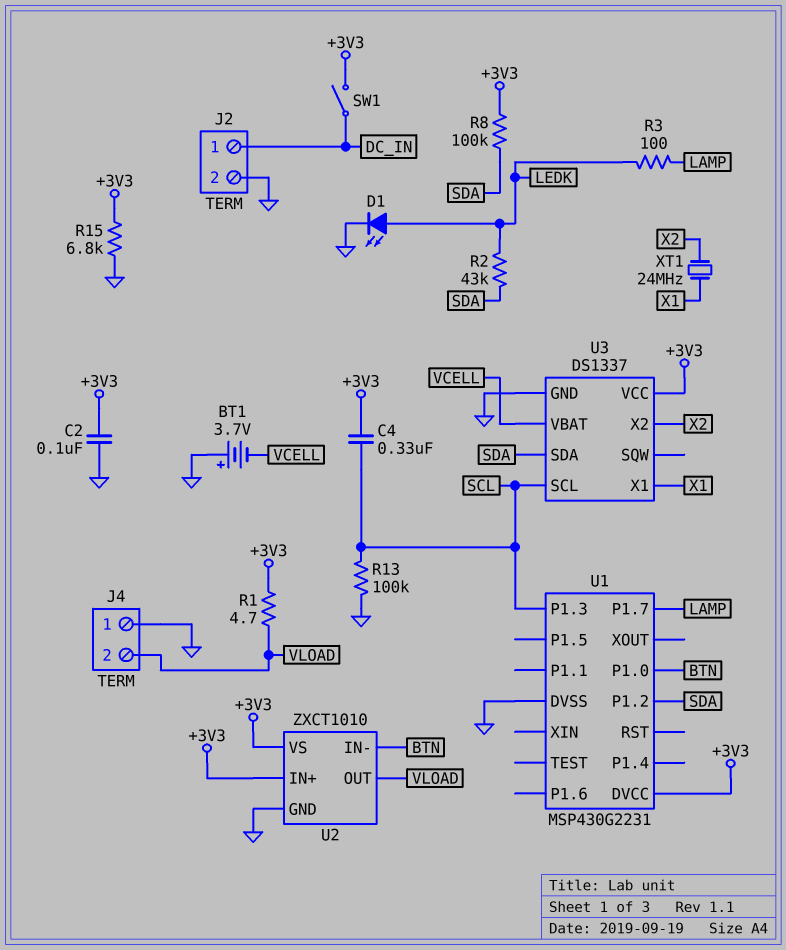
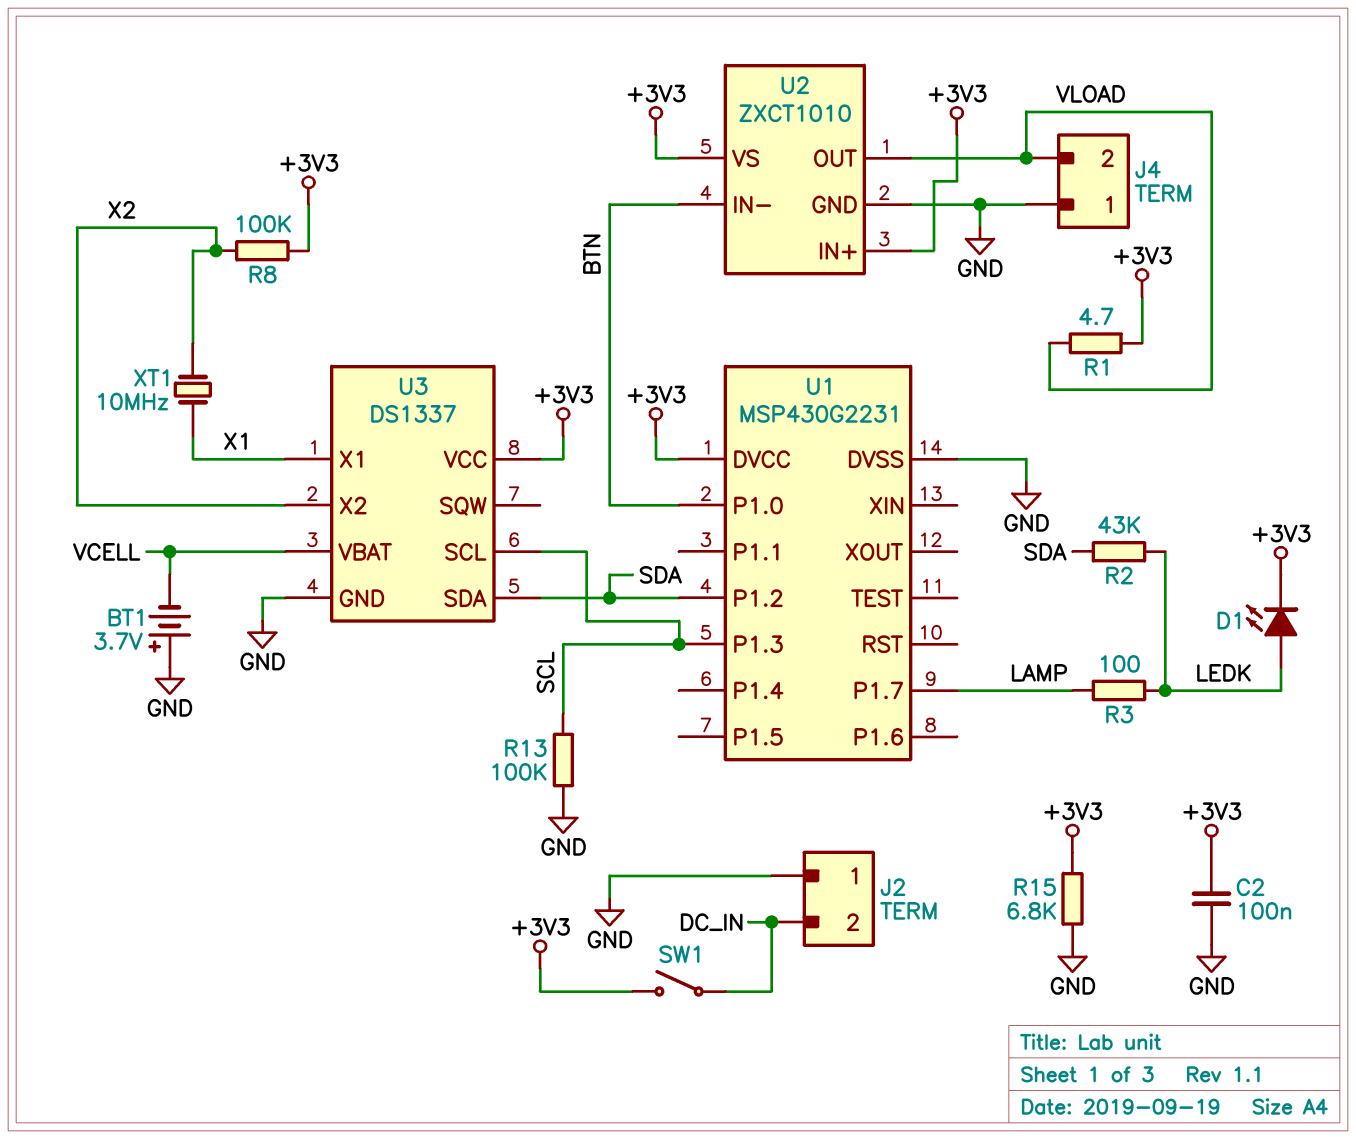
C4: 330nF (+3V3, SCL) -> none
D1: LED (A LEDK, K GND) -> LED (A LEDK, K +3V3)
J2 pin 1: DC_IN -> GND
J2 pin 2: GND -> DC_IN
R8: 100k (+3V3, SDA) -> 100k (+3V3, X2)
XT1: 24MHz (X1, X2) -> 10MHz (X1, X2)

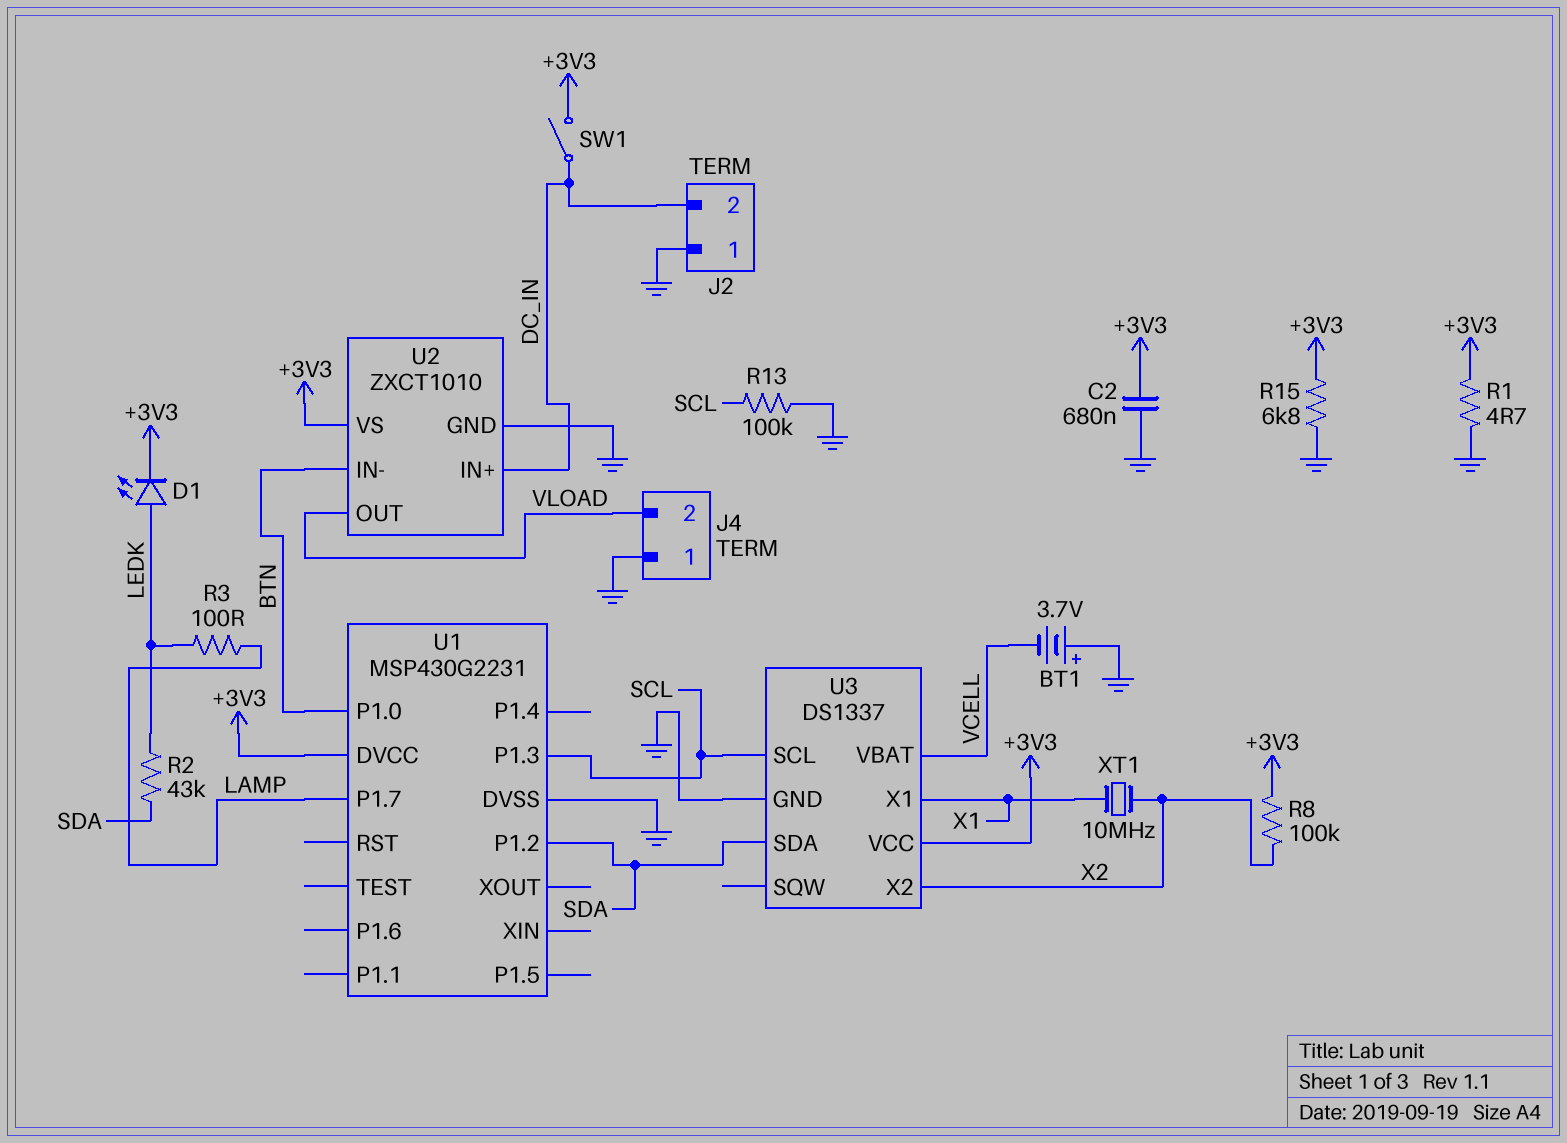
C2: 100nF (+3V3, GND) -> 680nF (+3V3, GND)
R1: 4.7 (+3V3, VLOAD) -> 4.7 (+3V3, GND)
U2 pin IN+: +3V3 -> DC_IN

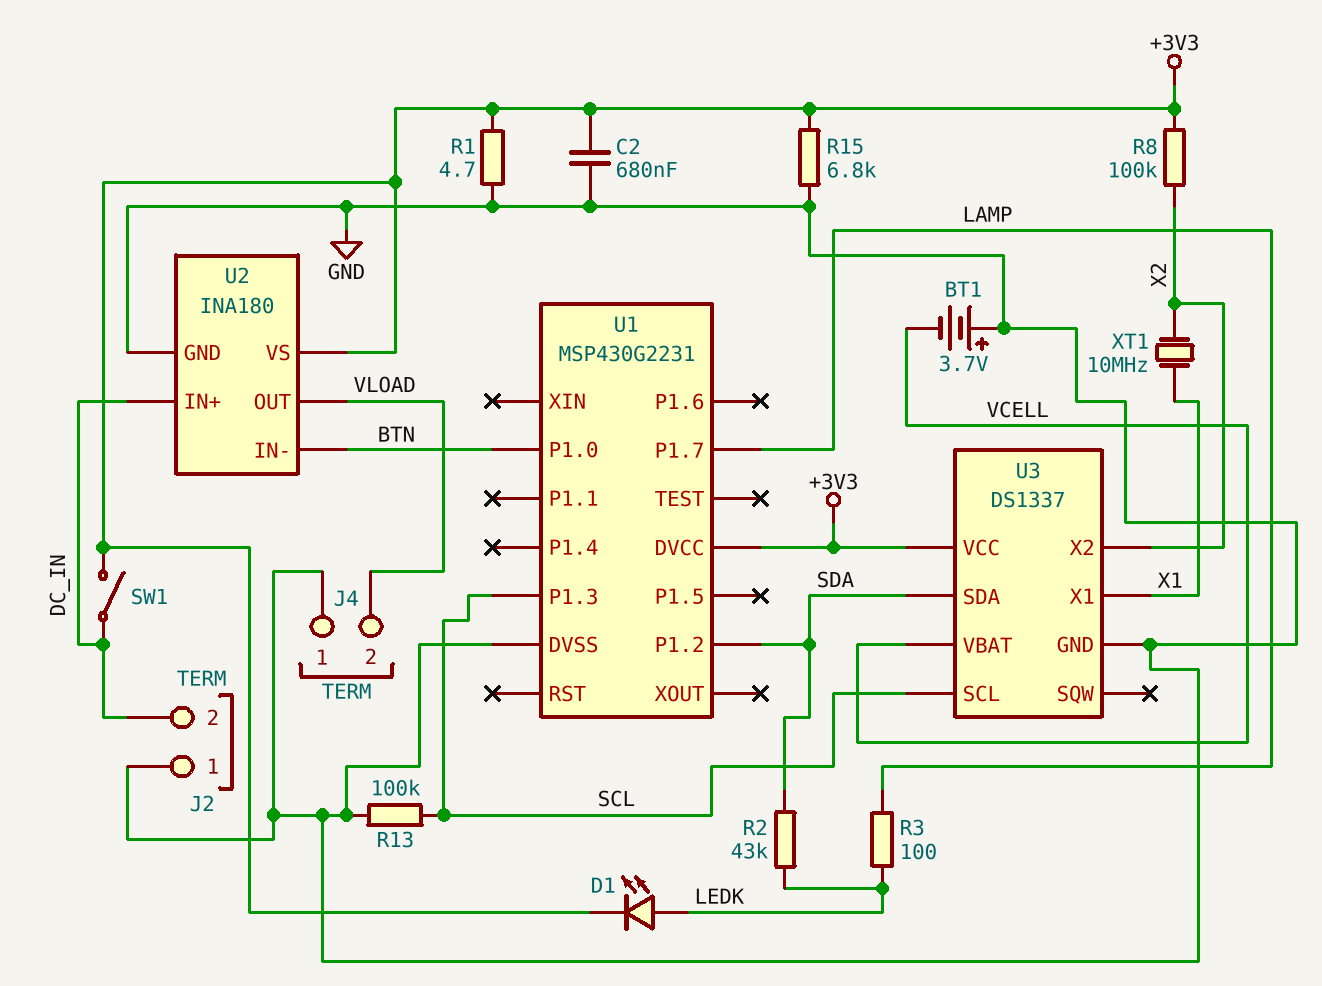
U2: ZXCT1010 -> INA180

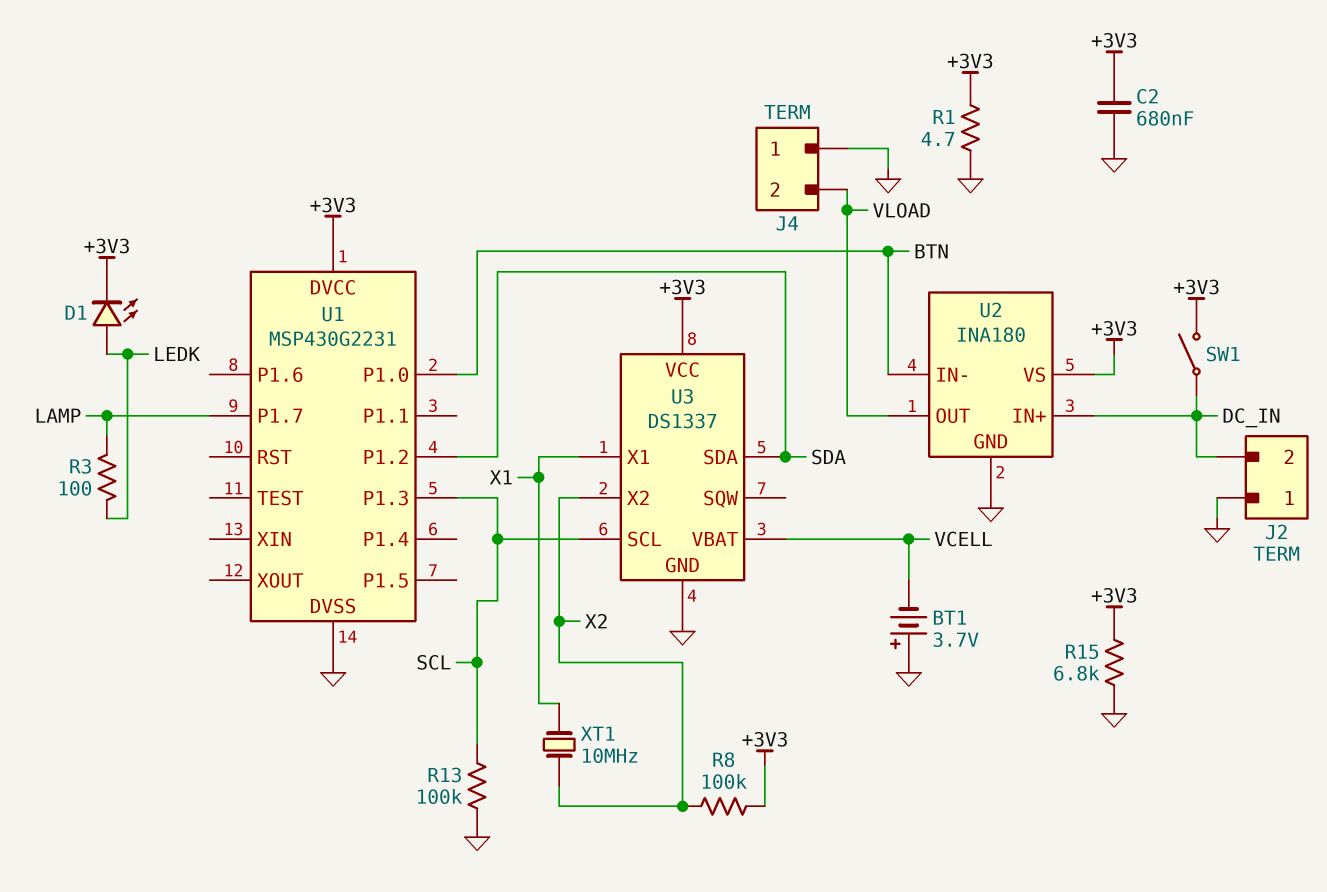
R2: 43k (LEDK, SDA) -> none

